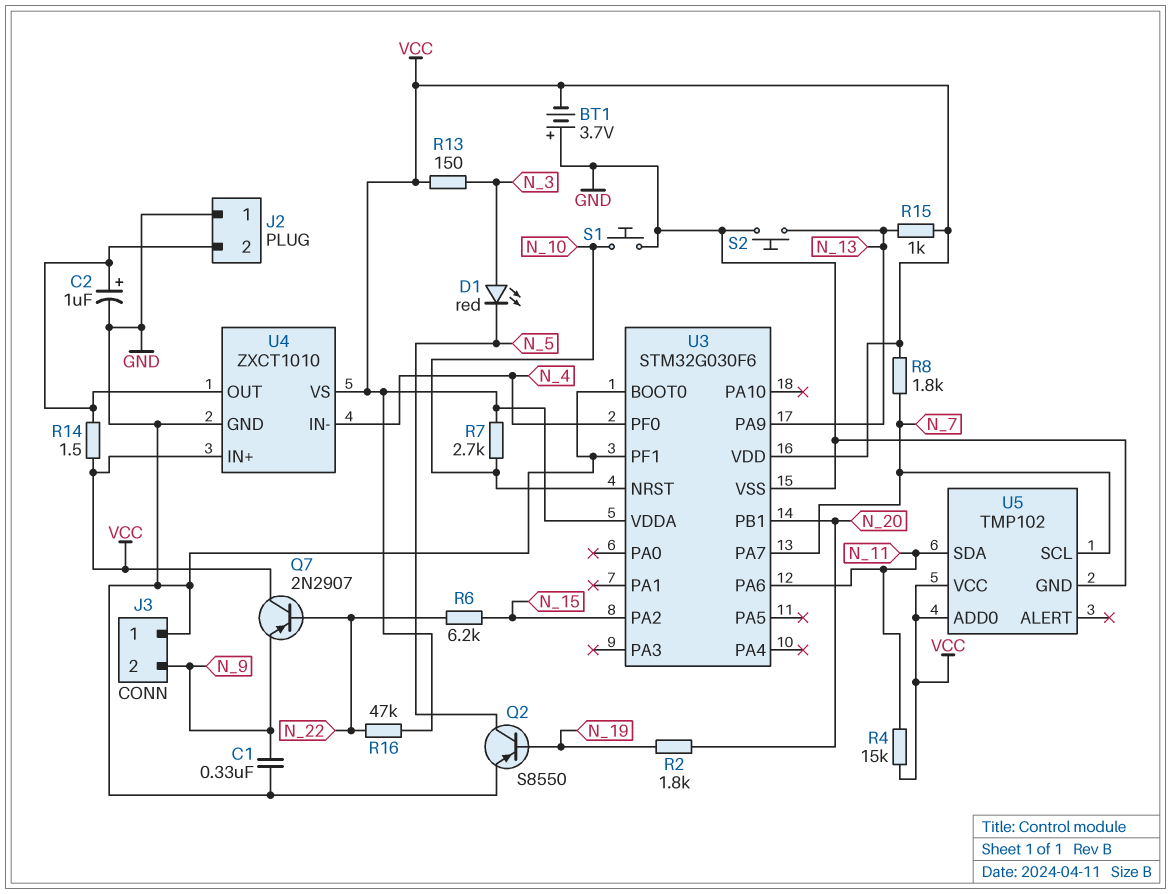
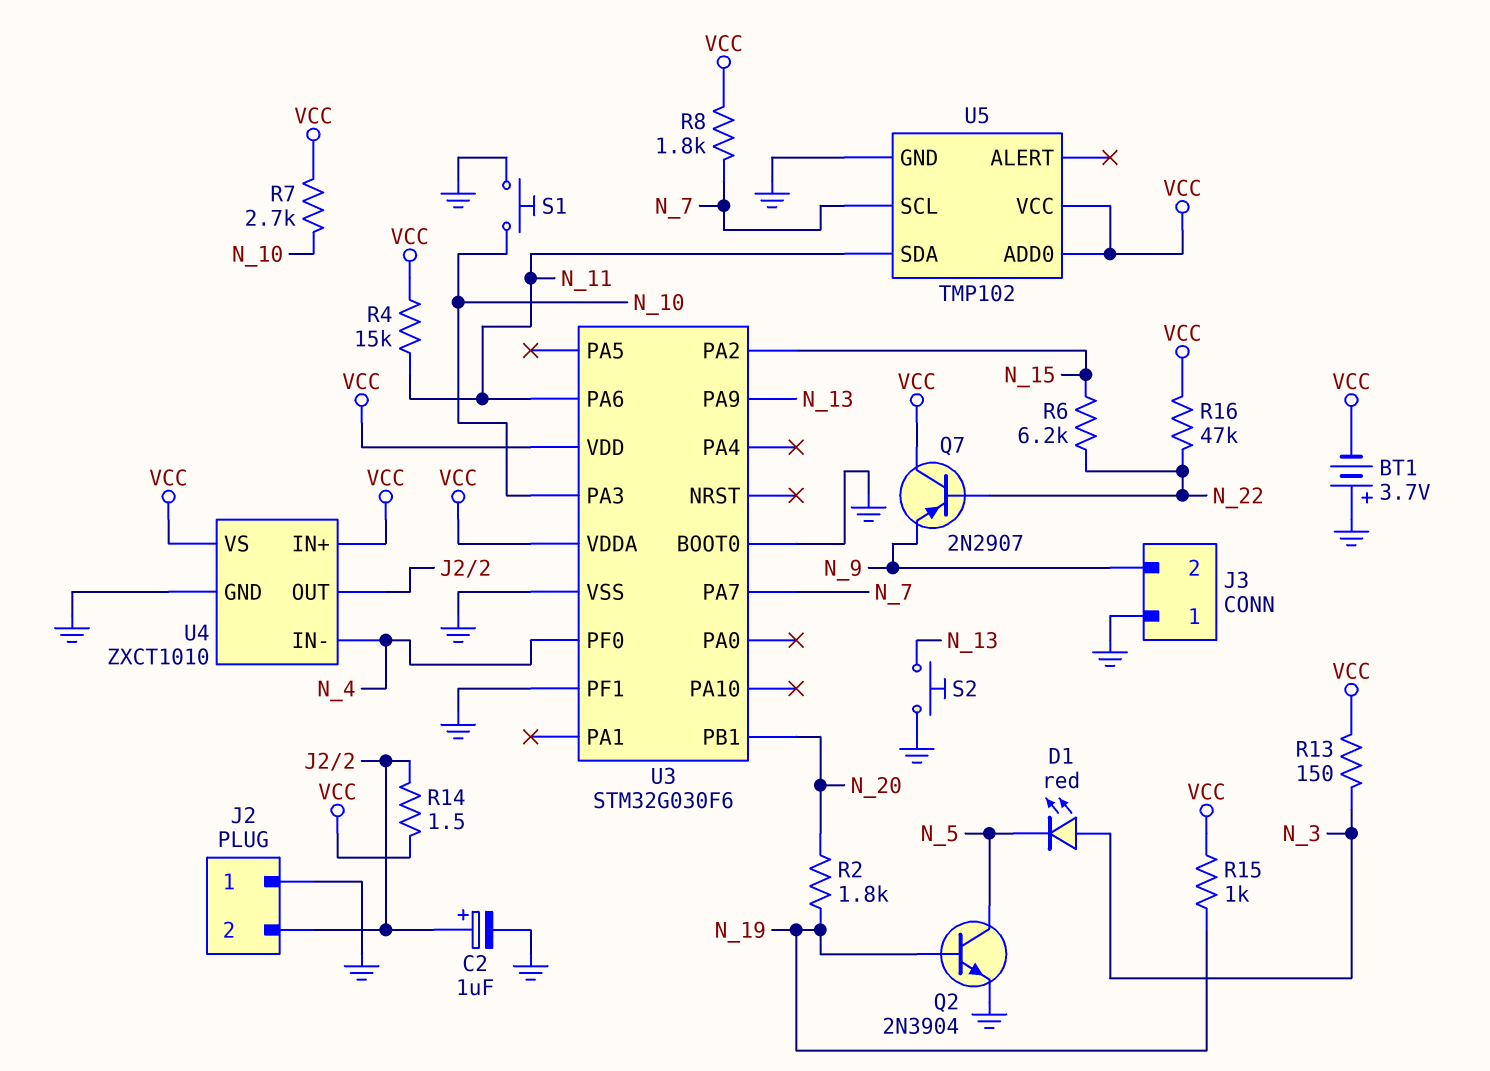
C1: 330nF (GND, N_9) -> none
Q2: PNP S8550 (B N_19, C N_5, E GND) -> NPN 2N3904 (B N_19, C N_5, E GND)
R15: 1k (N_13, VCC) -> 1k (N_19, VCC)
U3 pin NRST: N_10 -> none
U3 pin PA3: none -> N_10

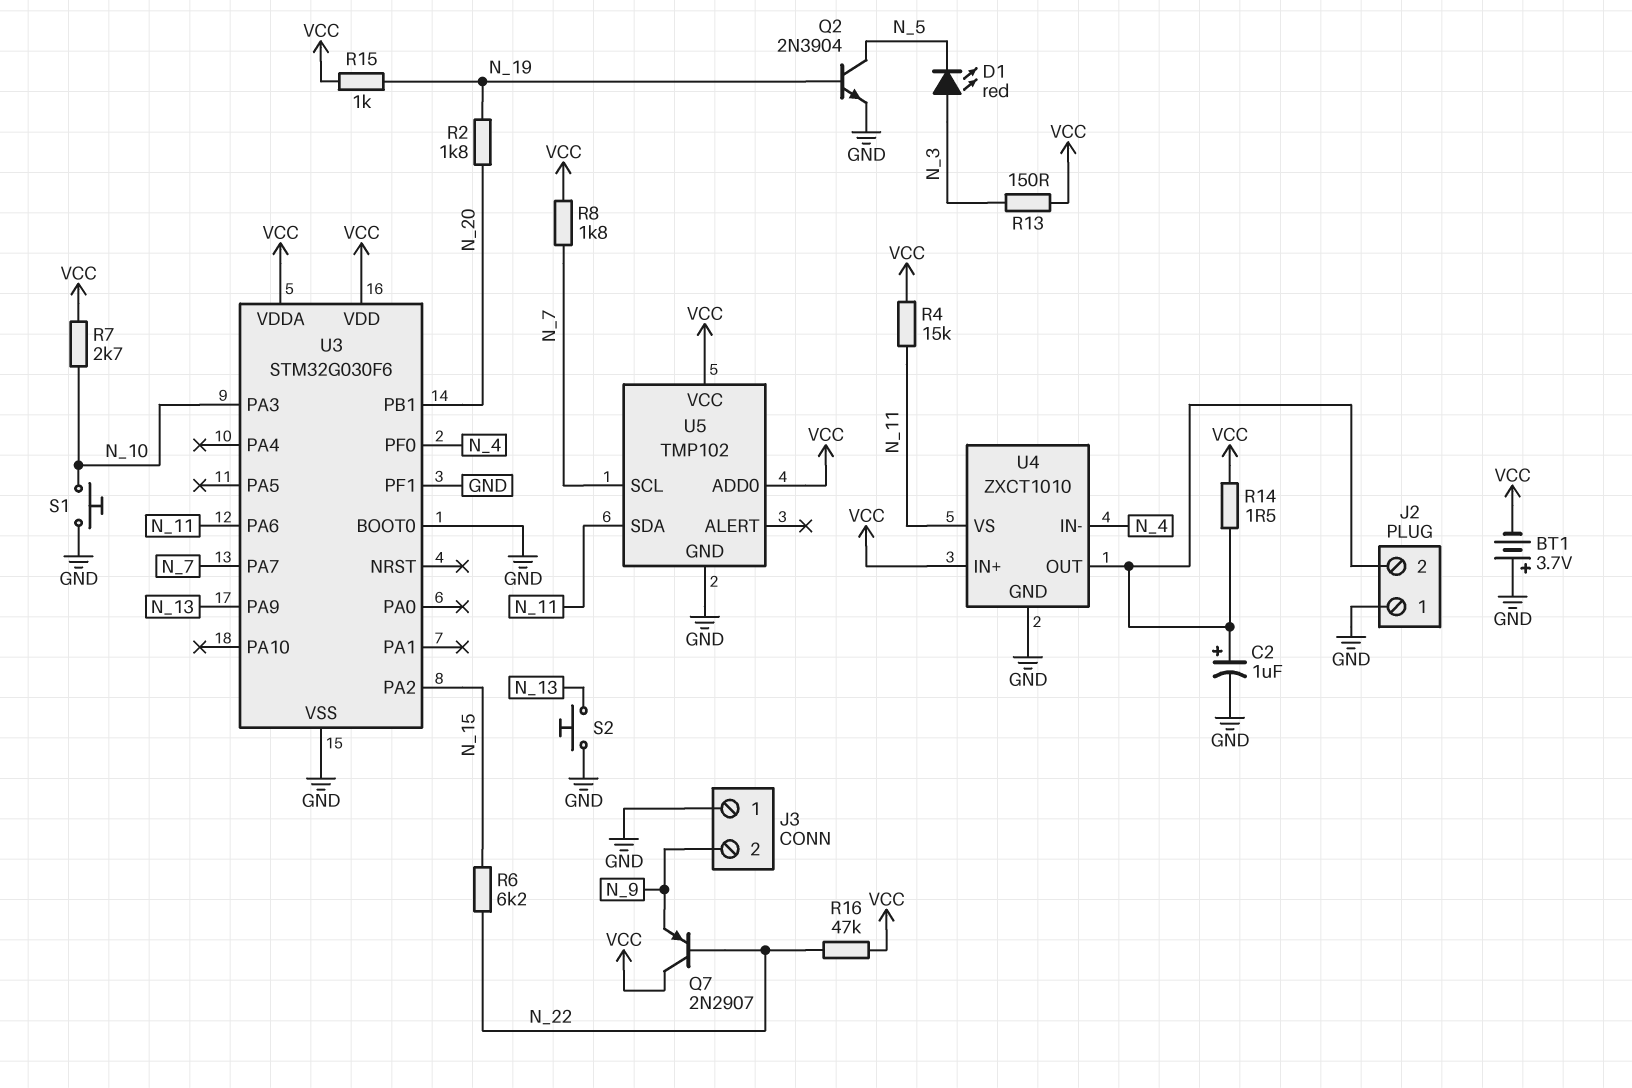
U4 pin VS: VCC -> N_11

